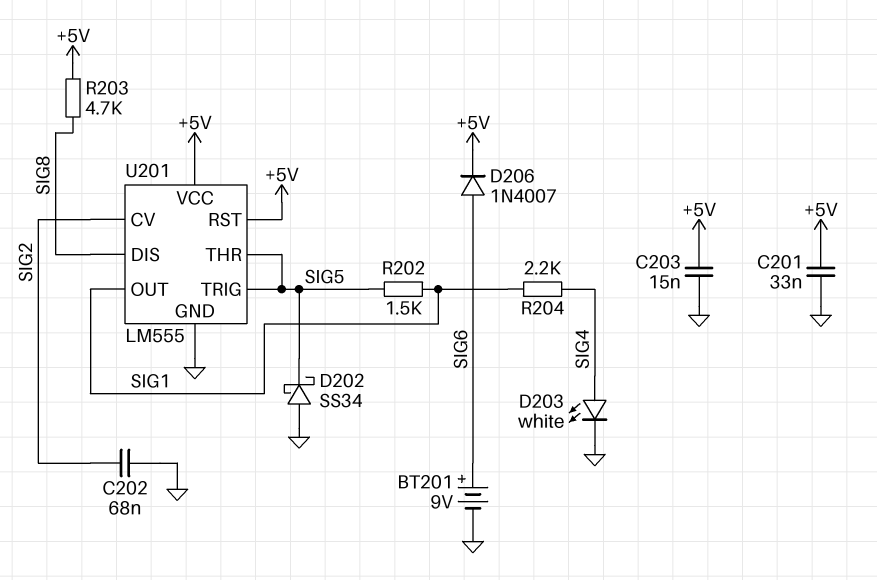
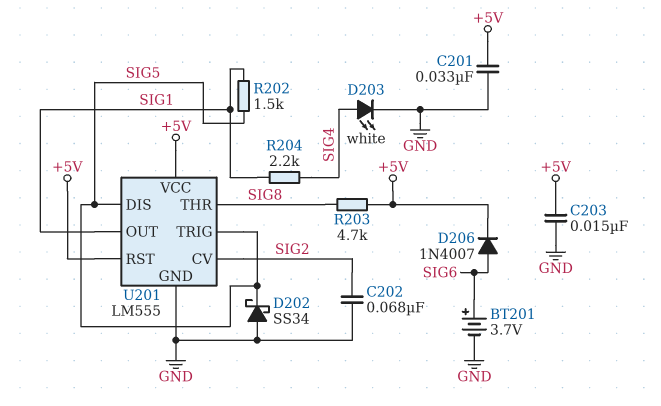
BT201: 9V (plus SIG6, minus GND) -> 3.7V (plus SIG6, minus GND)
U201 pin DIS: SIG8 -> SIG5
U201 pin THR: SIG5 -> SIG8

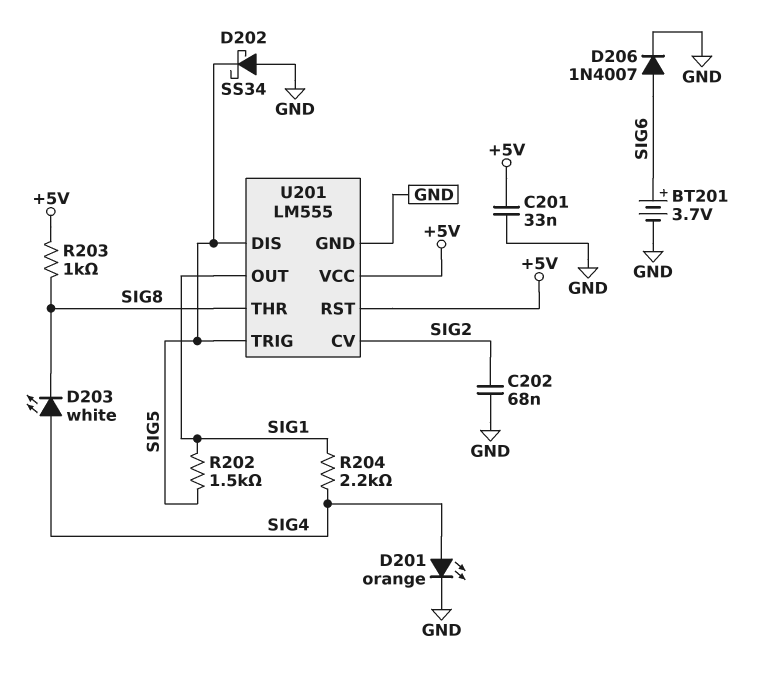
C203: 15nF (+5V, GND) -> none
D201: none -> LED orange (A SIG4, K GND)
D203: LED white (A SIG4, K GND) -> LED white (A SIG4, K SIG8)
D206: diode 1N4007 (A SIG6, K +5V) -> diode 1N4007 (A SIG6, K GND)
R203: 4.7k (+5V, SIG8) -> 1k (+5V, SIG8)

